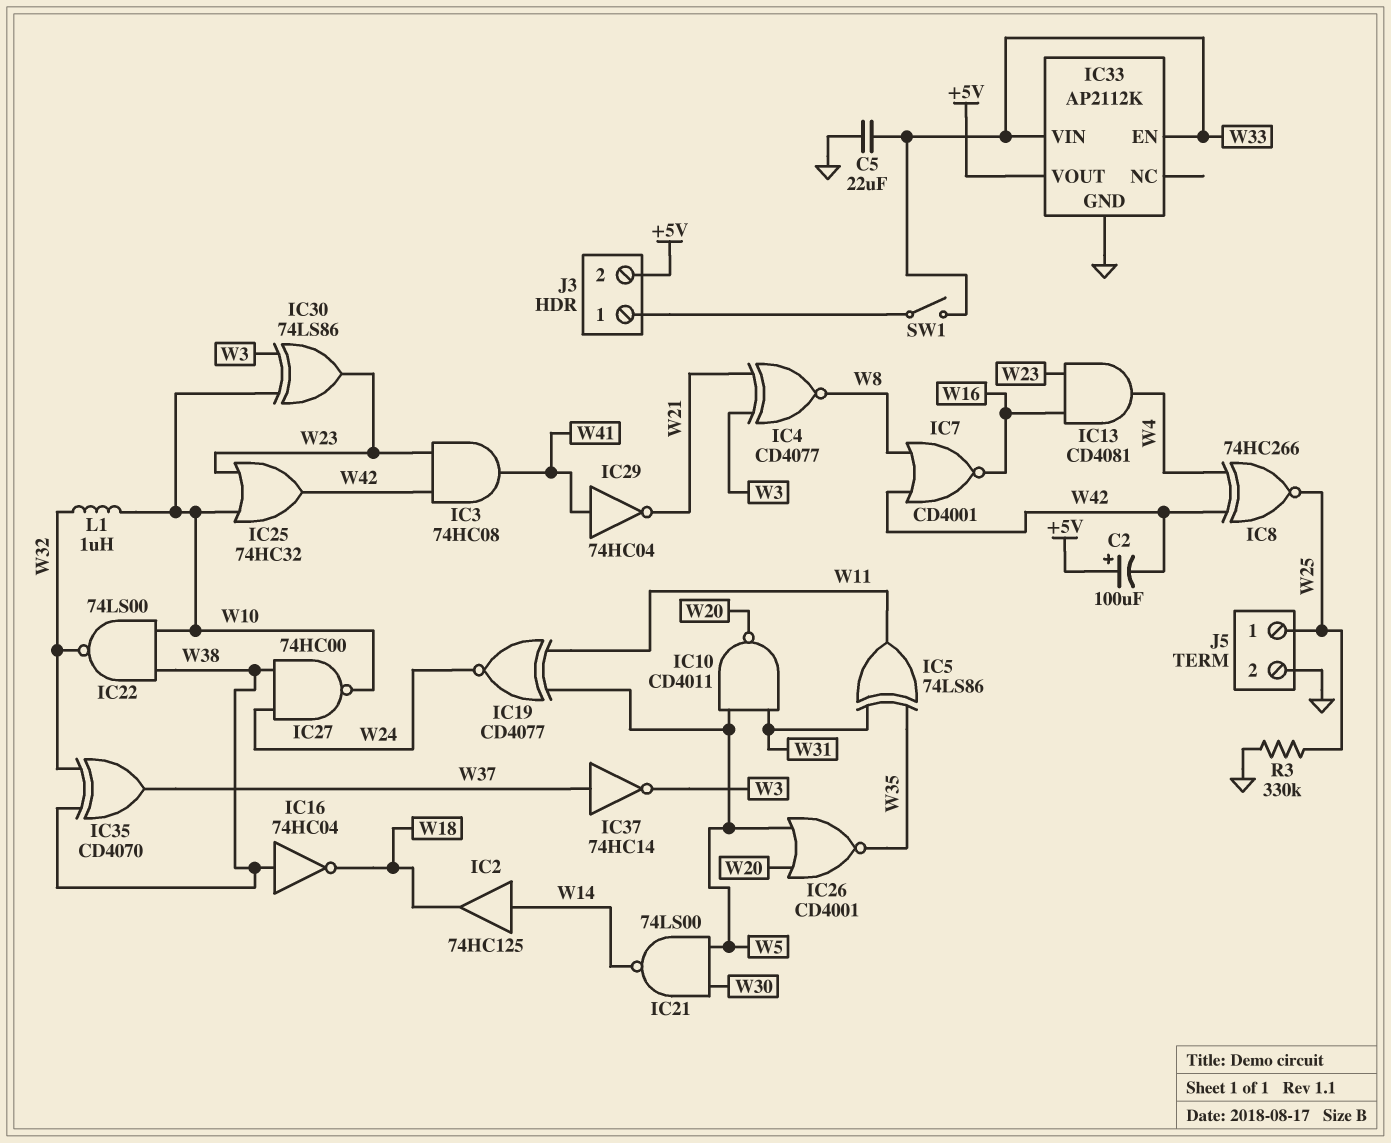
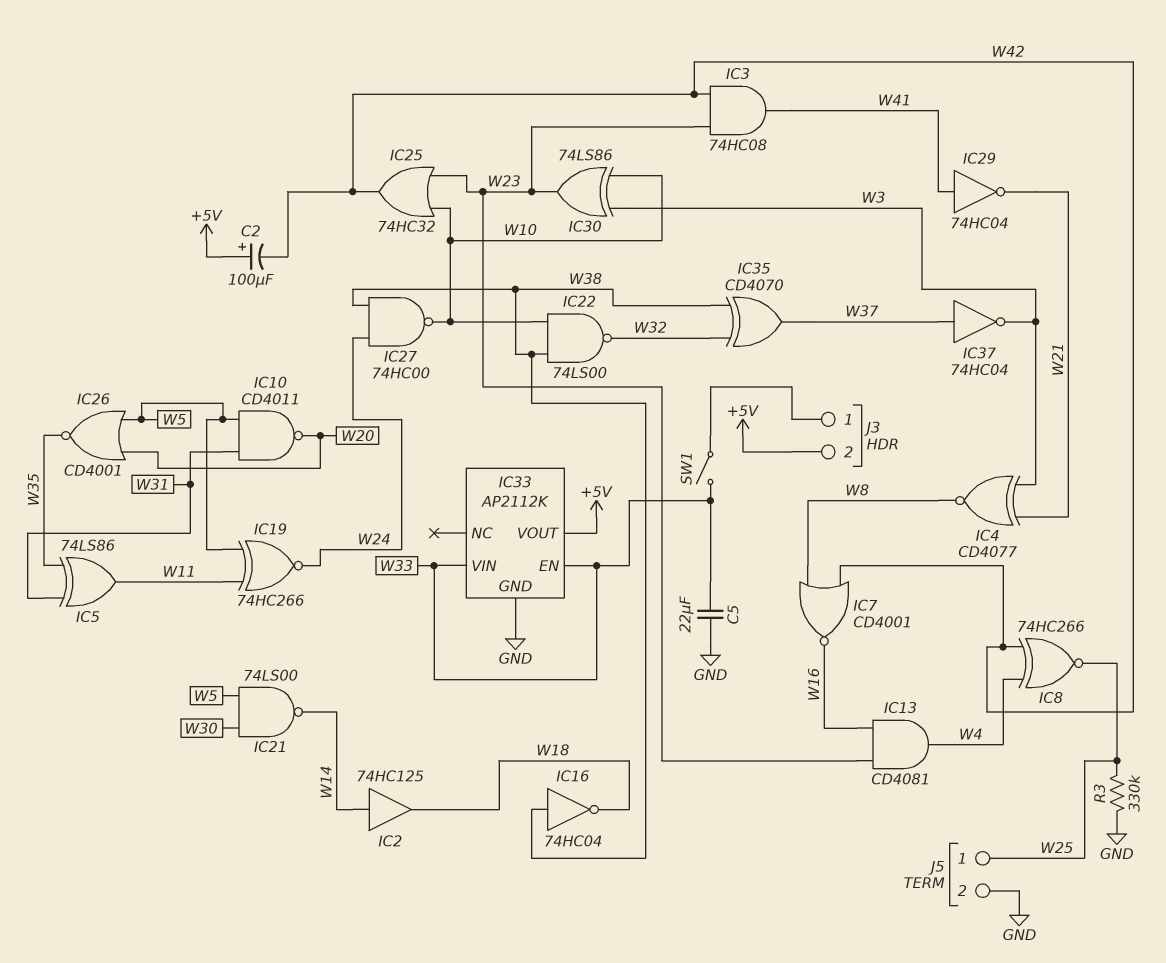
IC19: XNOR CD4077 (in W5, in W11, out W24) -> XNOR 74HC266 (in W5, in W11, out W24)
IC37: NOT 74HC14 (in W37, out W3) -> NOT 74HC04 (in W37, out W3)
L1: 1uH (W10, W32) -> none

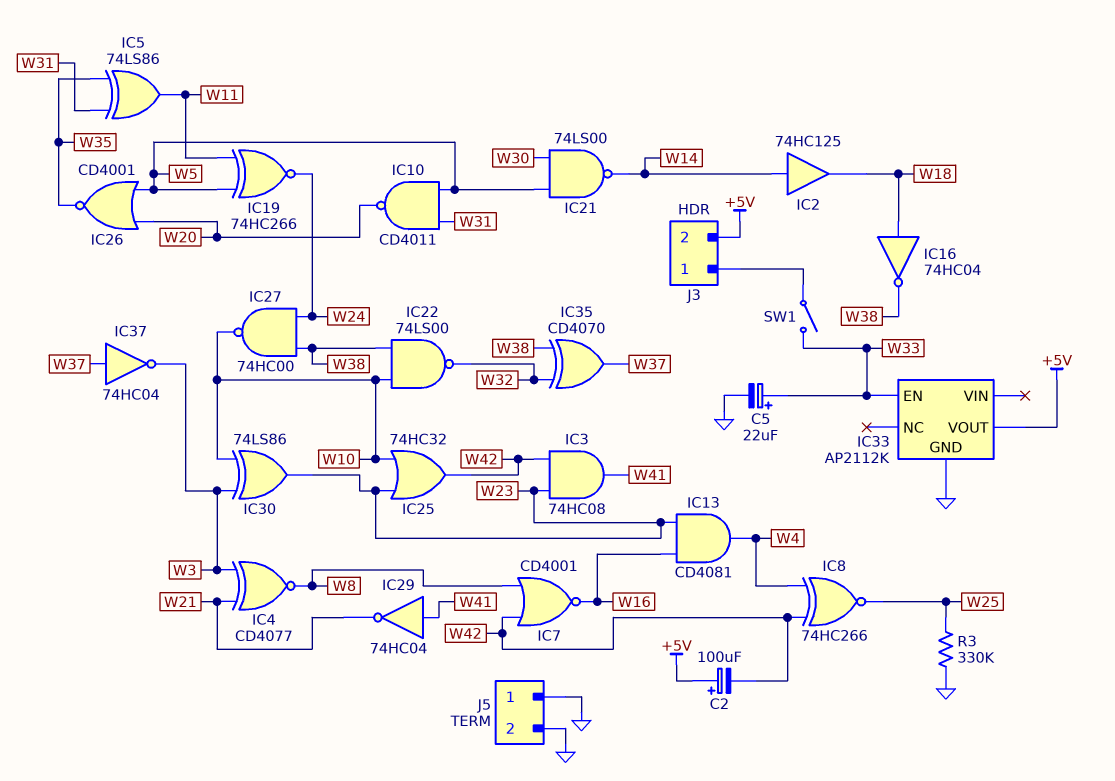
C5: 22uF (GND, W33) -> 22uF (plus W33, minus GND)
IC16: NOT 74HC04 (in W38, out W18) -> NOT 74HC04 (in W18, out W38)
IC33 pin VIN: W33 -> none
J5 pin 1: W25 -> GND

